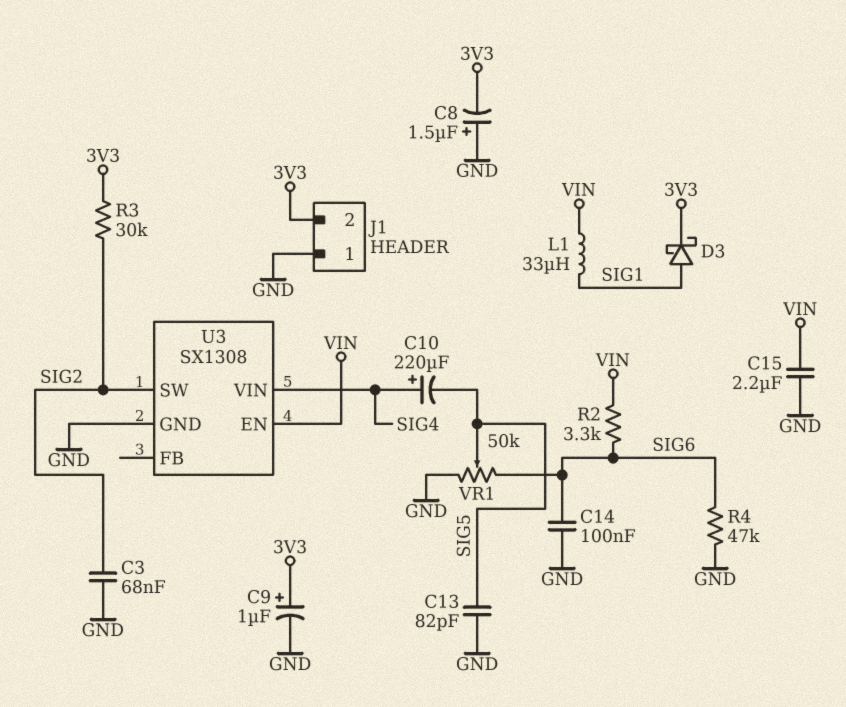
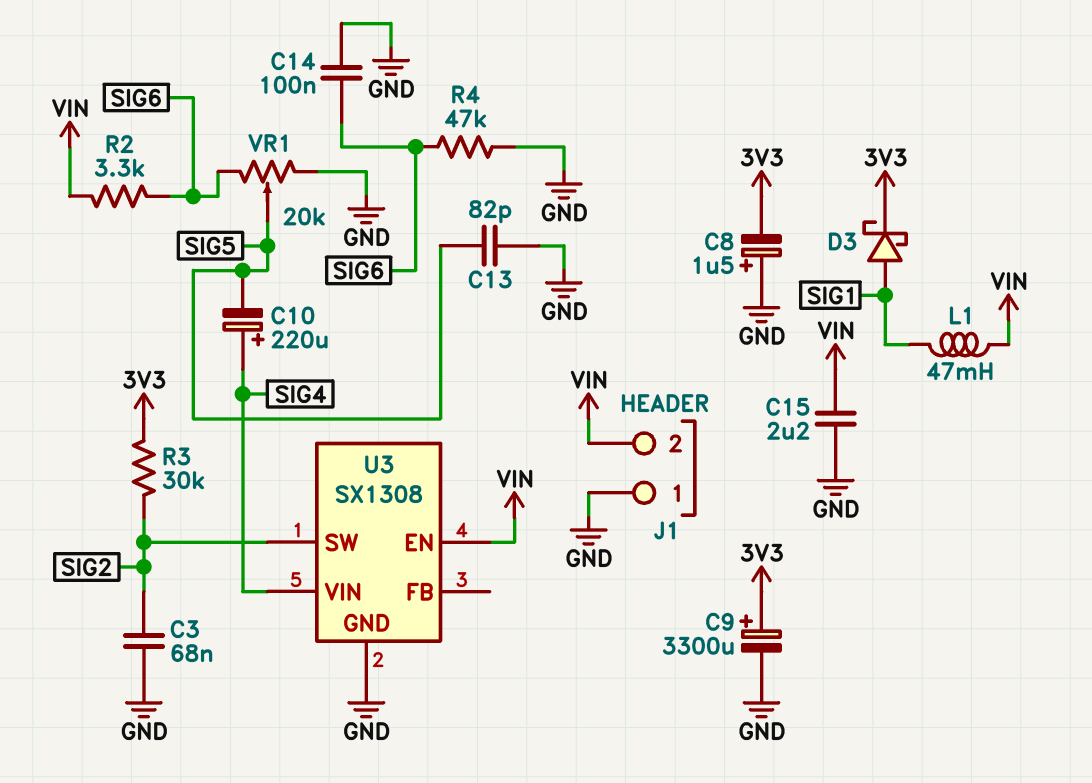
C9: 1uF (plus 3V3, minus GND) -> 3300uF (plus 3V3, minus GND)
J1 pin 2: 3V3 -> VIN
L1: 33uH (SIG1, VIN) -> 47mH (SIG1, VIN)
VR1: 50k (GND, SIG6, wiper SIG5) -> 20k (GND, SIG6, wiper SIG5)

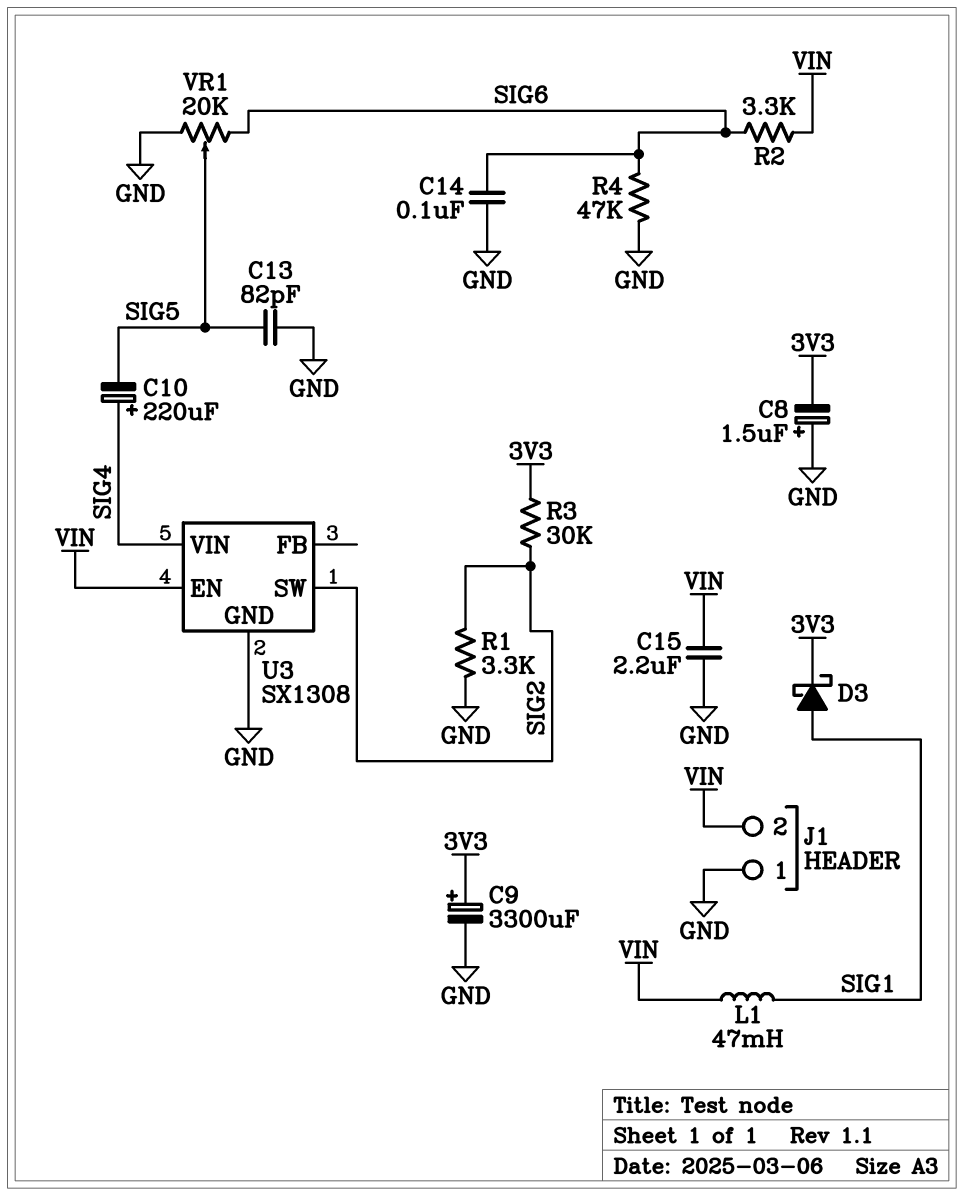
C3: 68nF (GND, SIG2) -> none
R1: none -> 3.3k (GND, SIG2)

